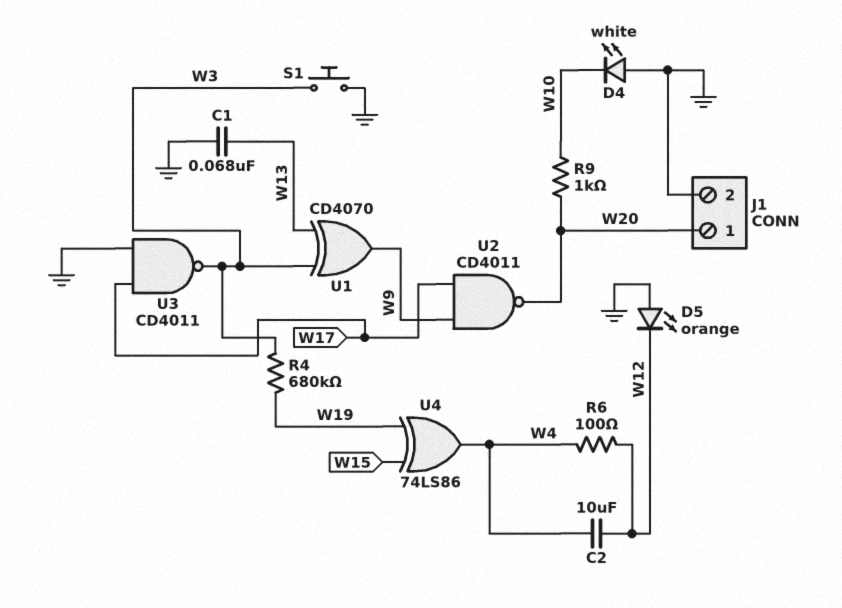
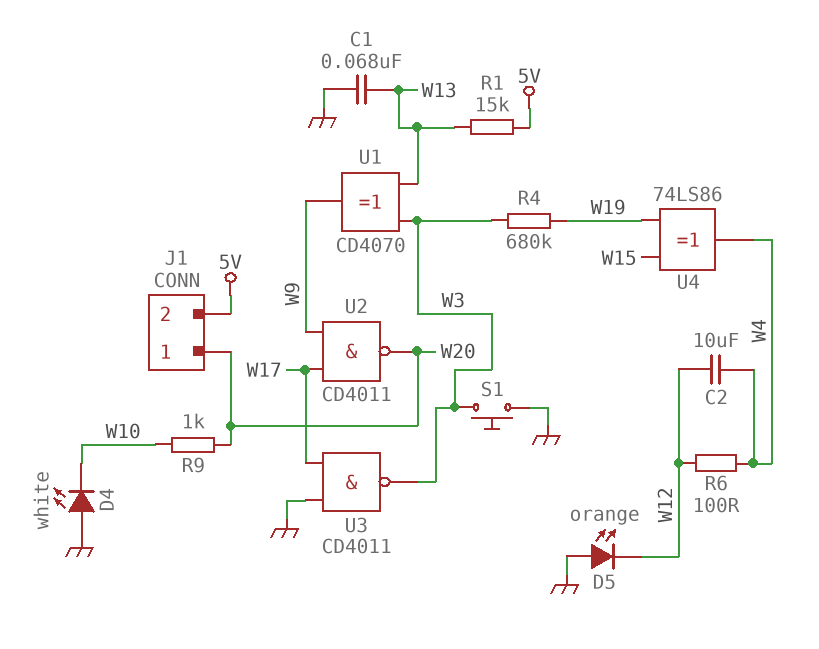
J1 pin 2: GND -> 5V
R1: none -> 15k (5V, W13)

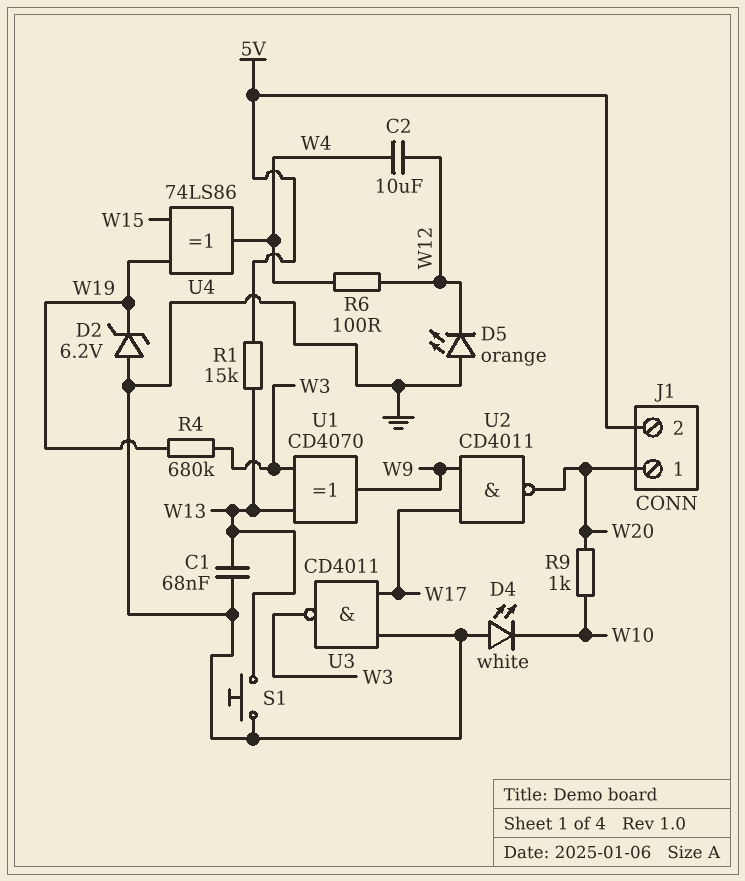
D2: none -> zener 6.2V (A GND, K W19)
S1: button (GND, W3) -> button (GND, W13)

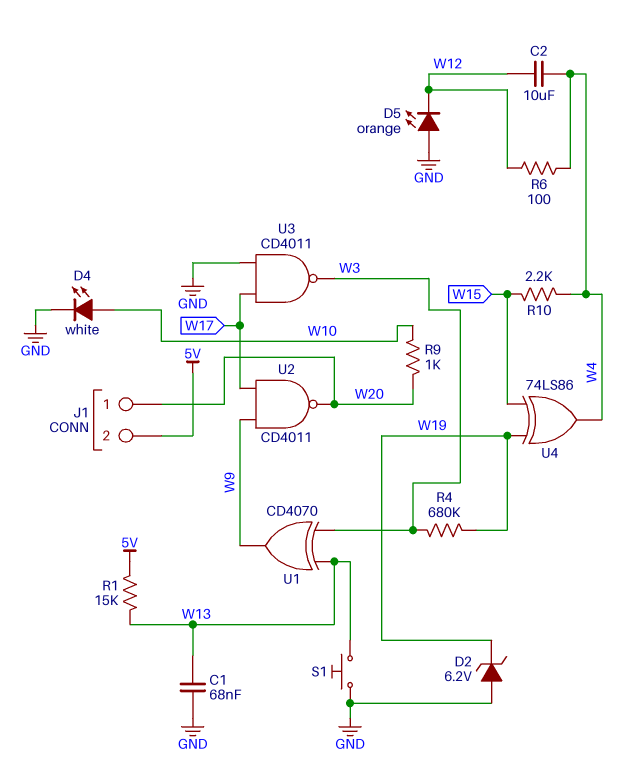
D4: LED white (A GND, K W10) -> LED white (A W10, K GND)
R10: none -> 2.2k (W4, W15)

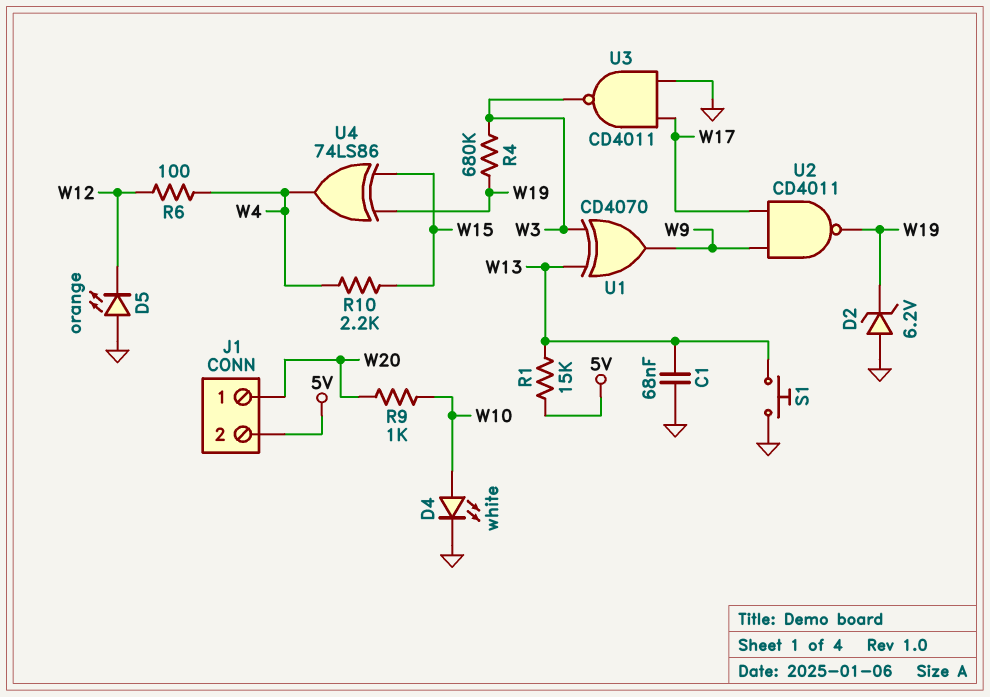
C2: 10uF (W4, W12) -> none
U2: NAND CD4011 (in W9, in W17, out W20) -> NAND CD4011 (in W9, in W17, out W19)

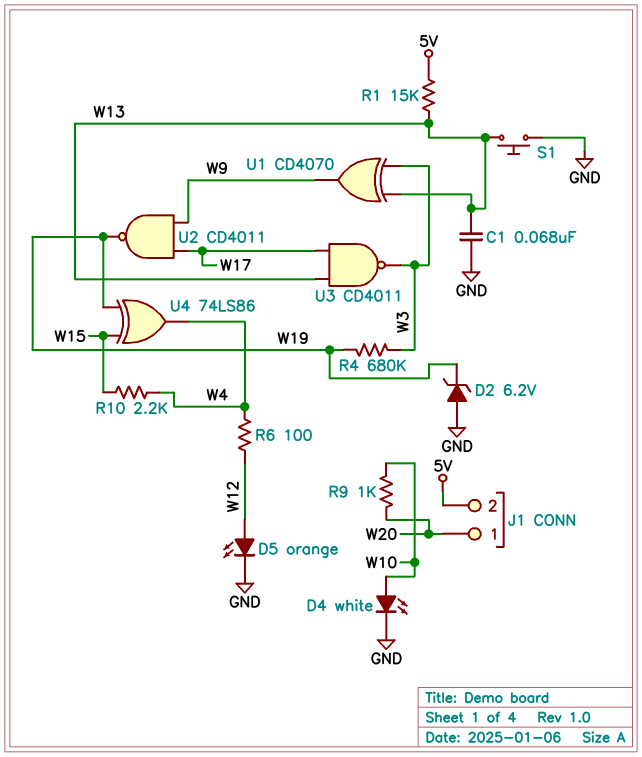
D5: LED orange (A GND, K W12) -> LED orange (A W12, K GND)
U3: NAND CD4011 (in GND, in W17, out W3) -> NAND CD4011 (in W13, in W17, out W3)

